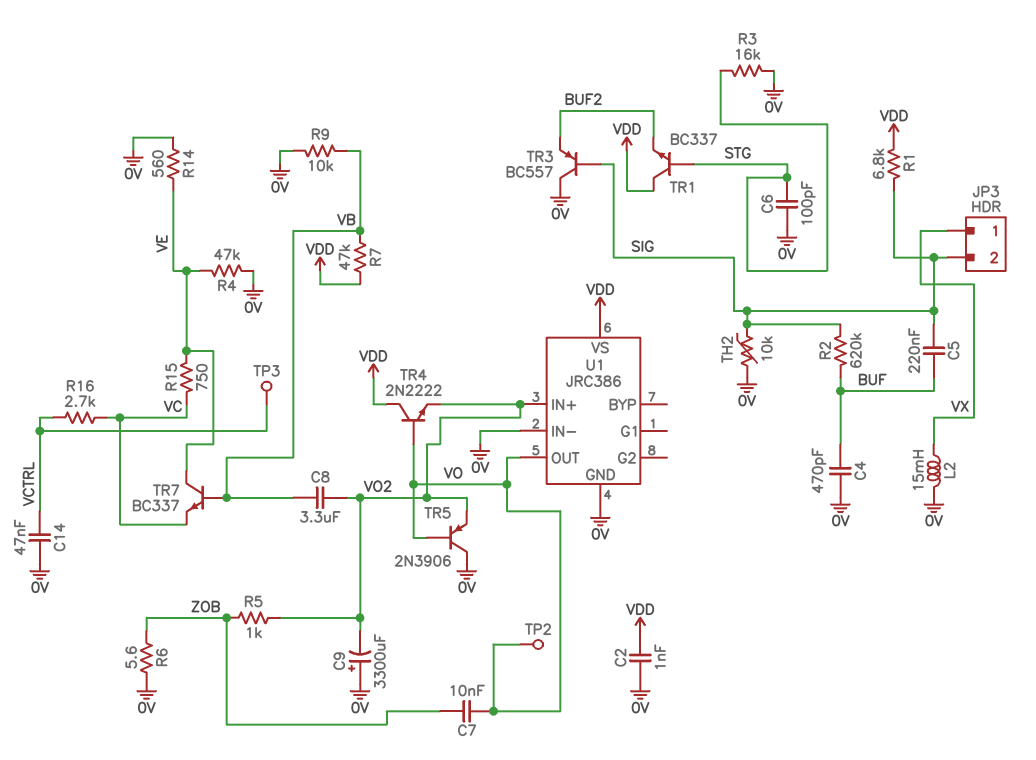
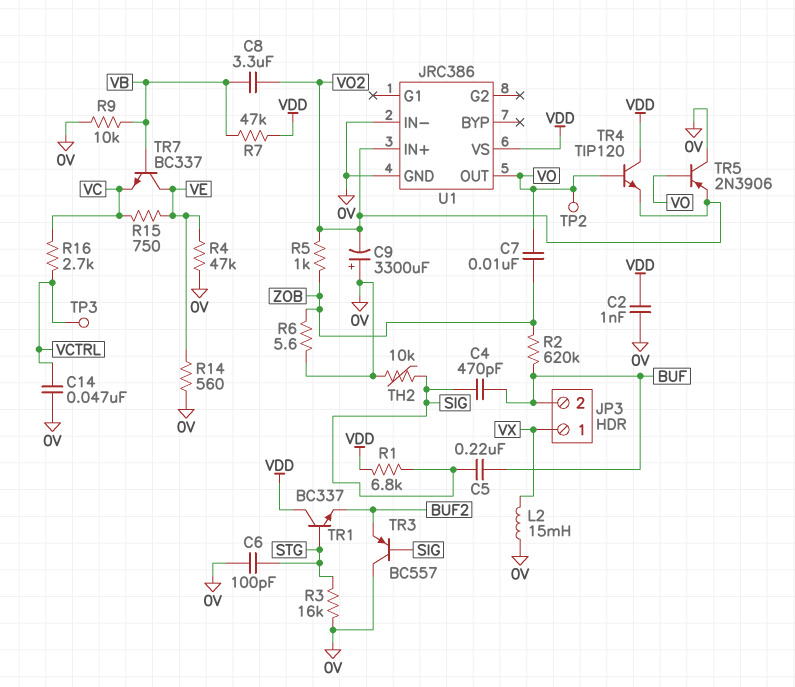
C4: 470pF (0V, BUF) -> 470pF (BUF, SIG)
JP3 pin 2: SIG -> BUF
R2: 620k (BUF, SIG) -> 620k (BUF, ZOB)
TR4: NPN 2N2222 (B VO, C VDD, E VO2) -> NPN TIP120 (B VO, C VDD, E VO2)

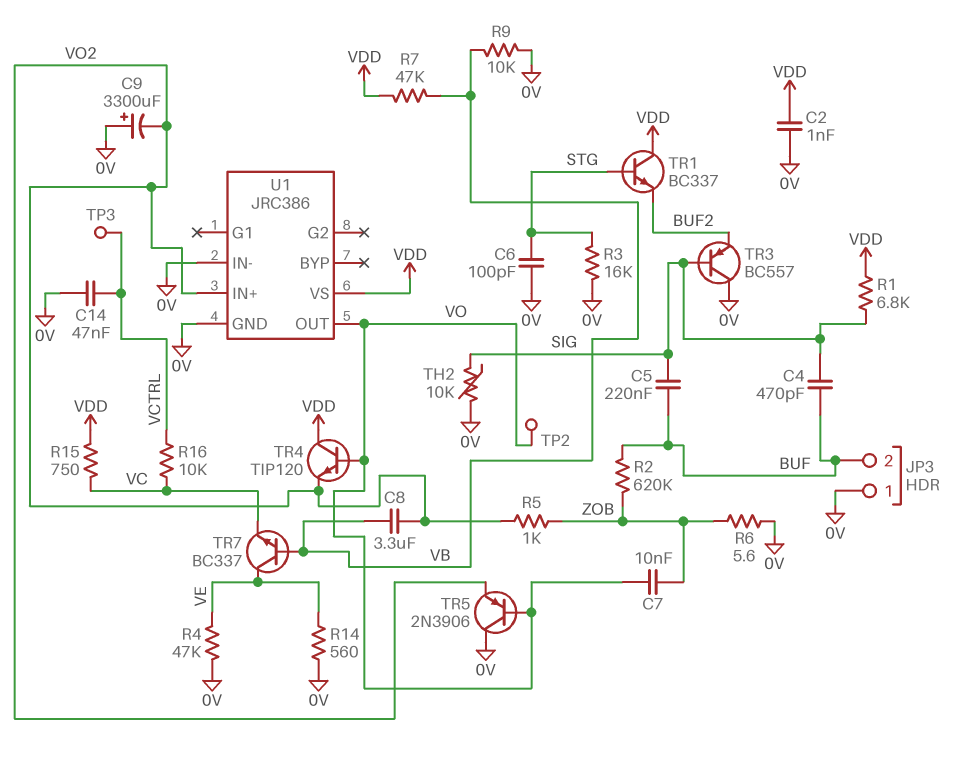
JP3 pin 1: VX -> 0V
L2: 15mH (0V, VX) -> none
R15: 750 (VC, VE) -> 750 (VC, VDD)
R16: 2.7k (VC, VCTRL) -> 10k (VC, VCTRL)

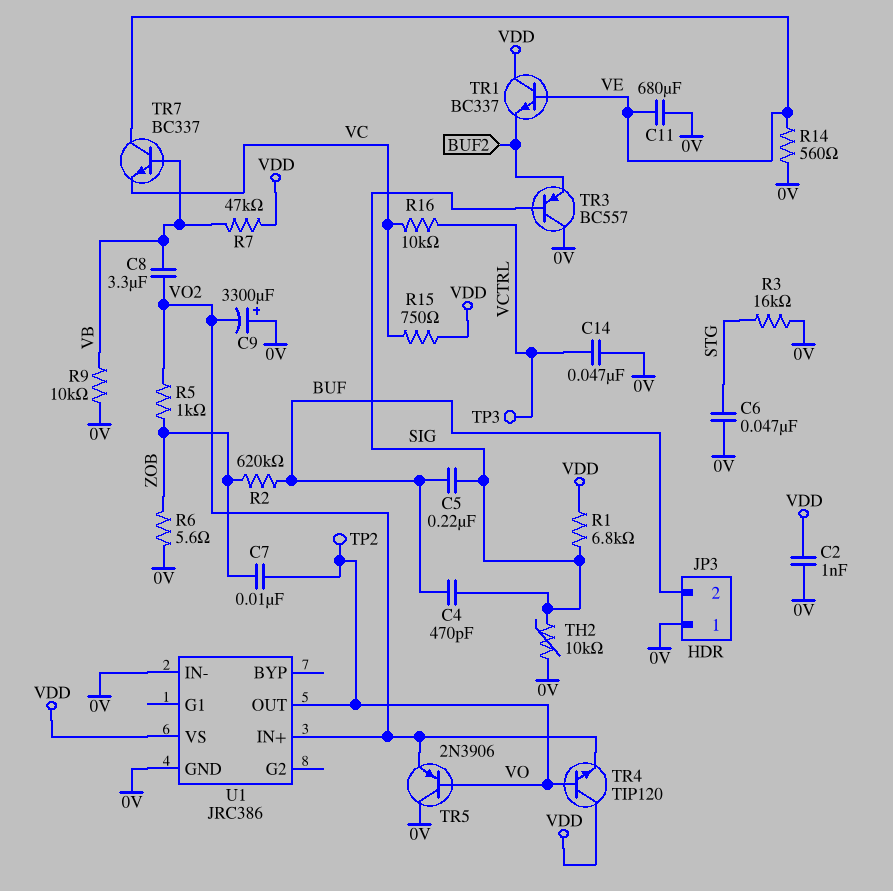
C6: 100pF (0V, STG) -> 47nF (0V, STG)
C11: none -> 680uF (0V, VE)
R4: 47k (0V, VE) -> none
TR1: NPN BC337 (B STG, C VDD, E BUF2) -> NPN BC337 (B VE, C VDD, E BUF2)

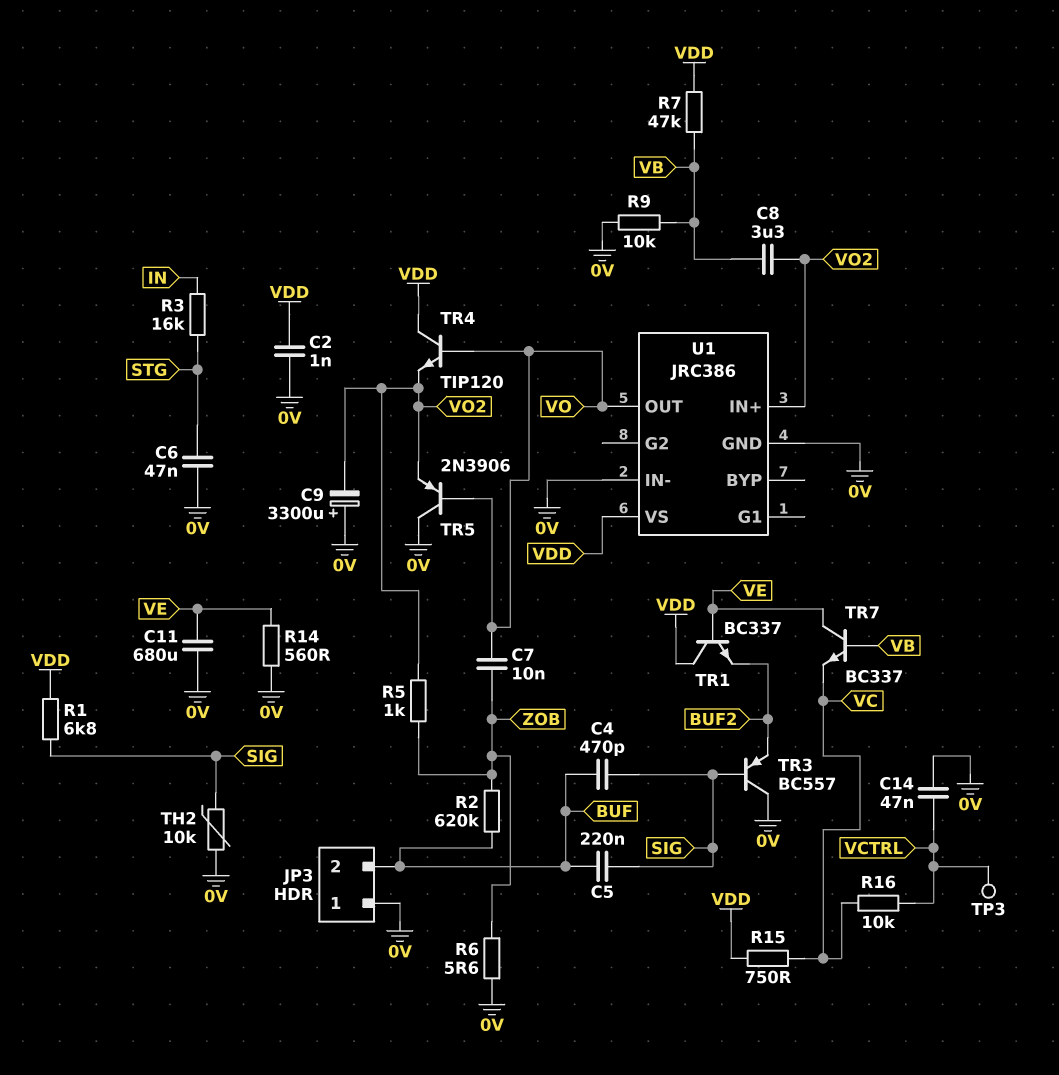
R3: 16k (0V, STG) -> 16k (IN, STG)
TP2: test point (VO) -> none

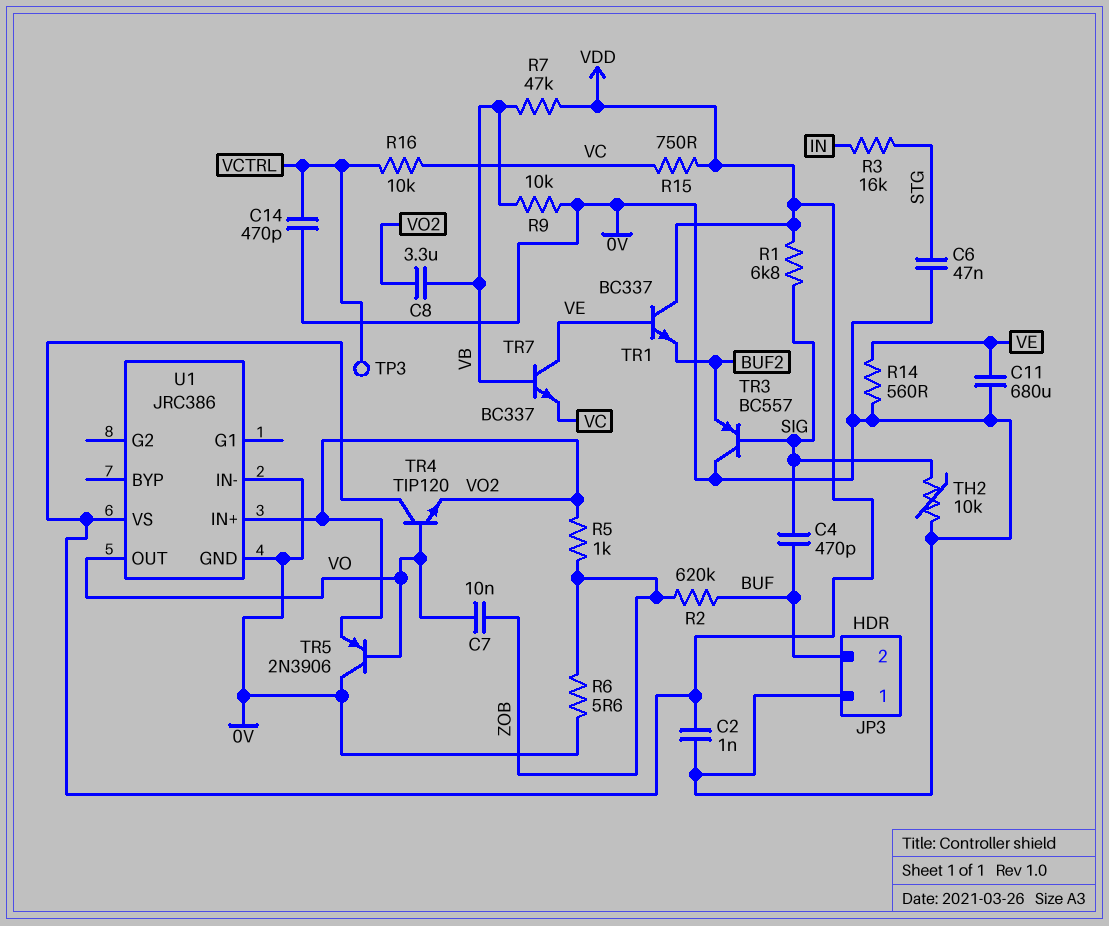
C5: 220nF (BUF, SIG) -> none
C9: 3300uF (plus 0V, minus VO2) -> none
C14: 47nF (0V, VCTRL) -> 470pF (0V, VCTRL)

